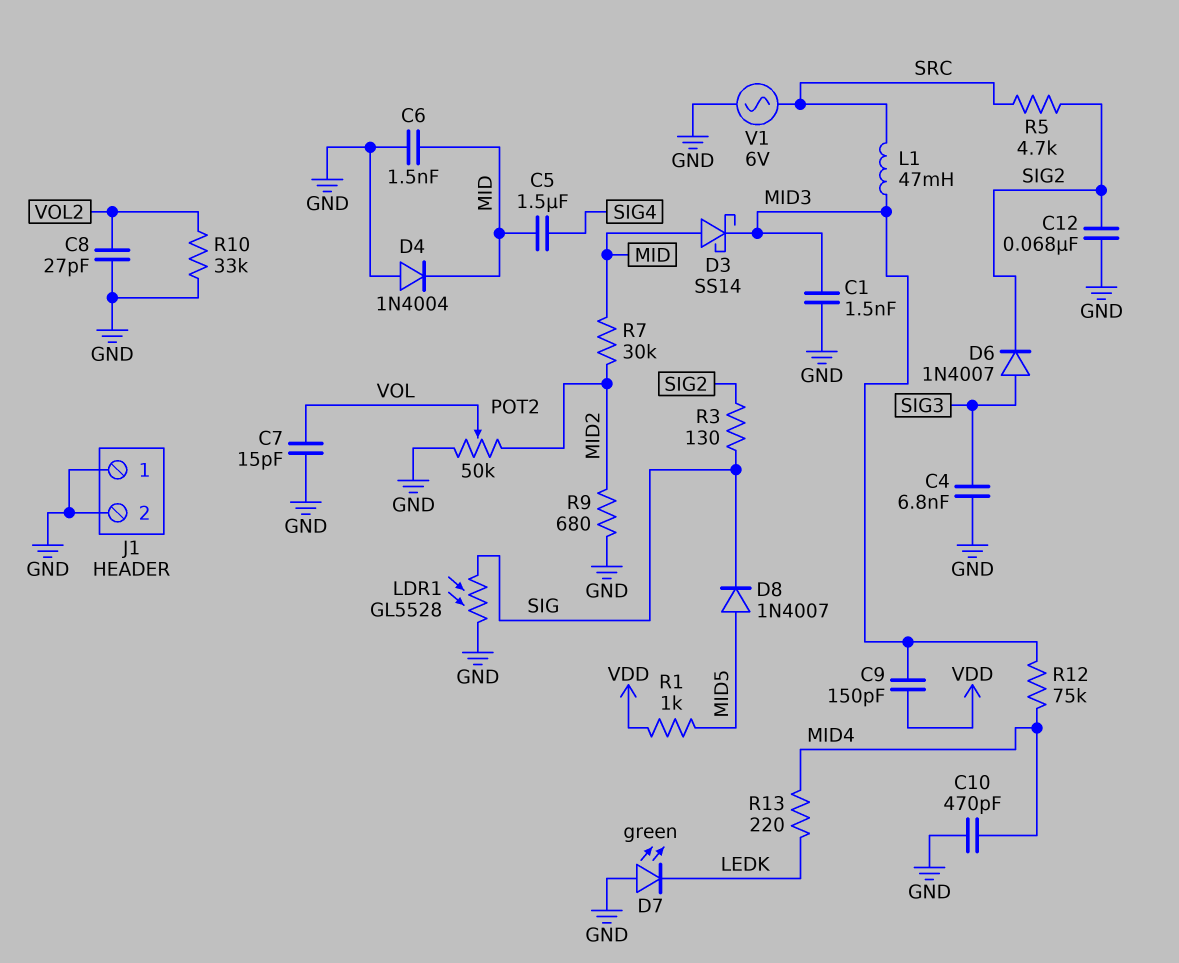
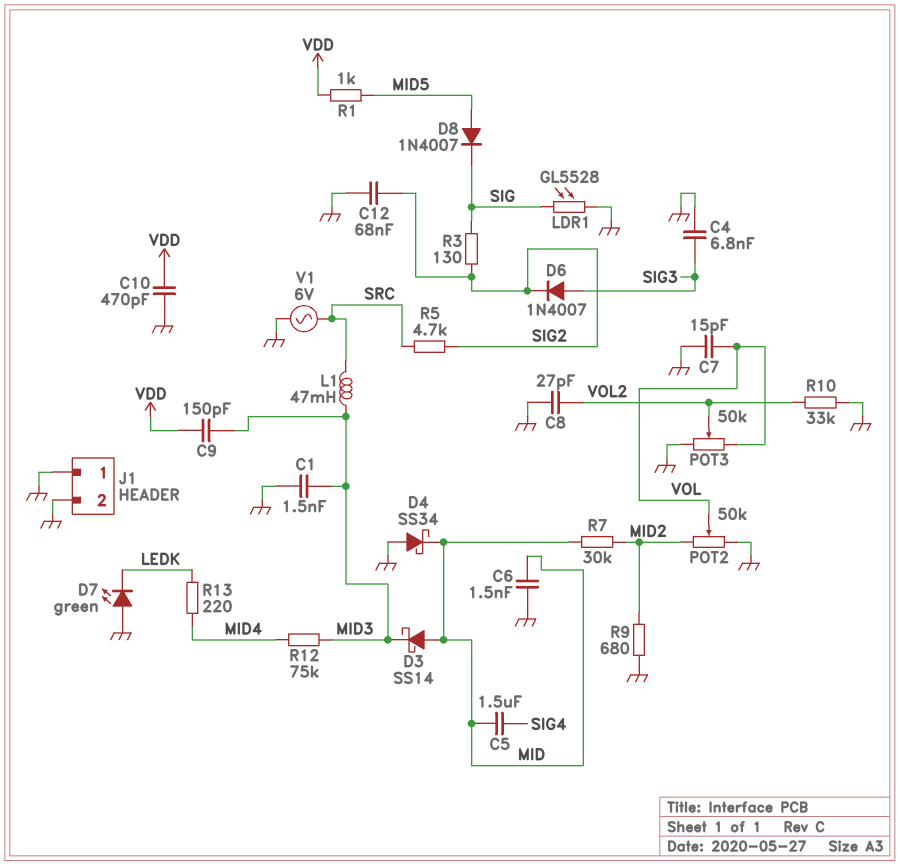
C10: 470pF (GND, MID4) -> 470pF (GND, VDD)
D4: diode 1N4004 (A GND, K MID) -> schottky SS34 (A GND, K MID)
POT3: none -> 50k (GND, VOL, wiper VOL2)

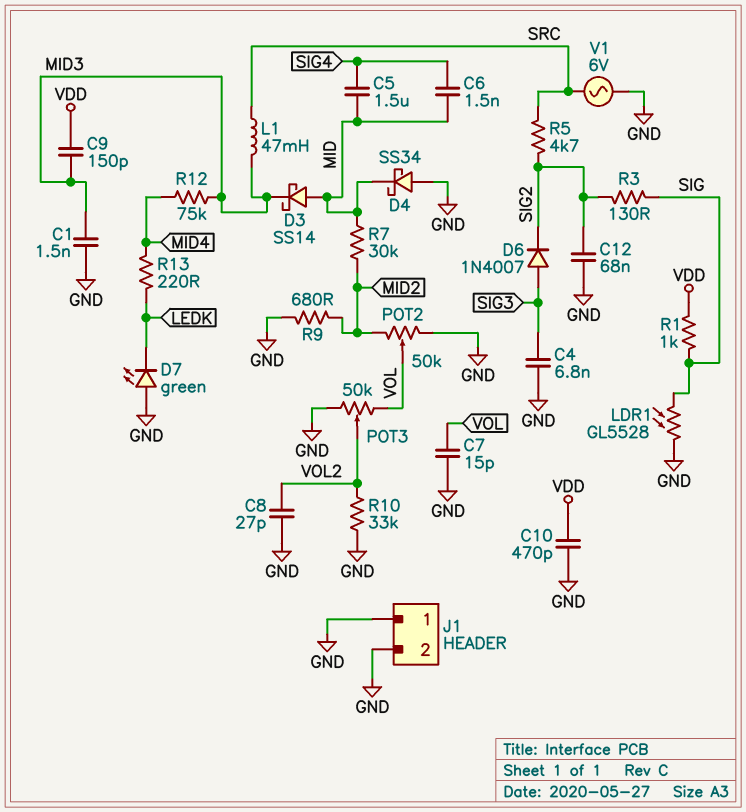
C6: 1.5nF (GND, MID) -> 1.5nF (MID, SIG4)
D8: diode 1N4007 (A MID5, K SIG) -> none
R1: 1k (MID5, VDD) -> 1k (SIG, VDD)

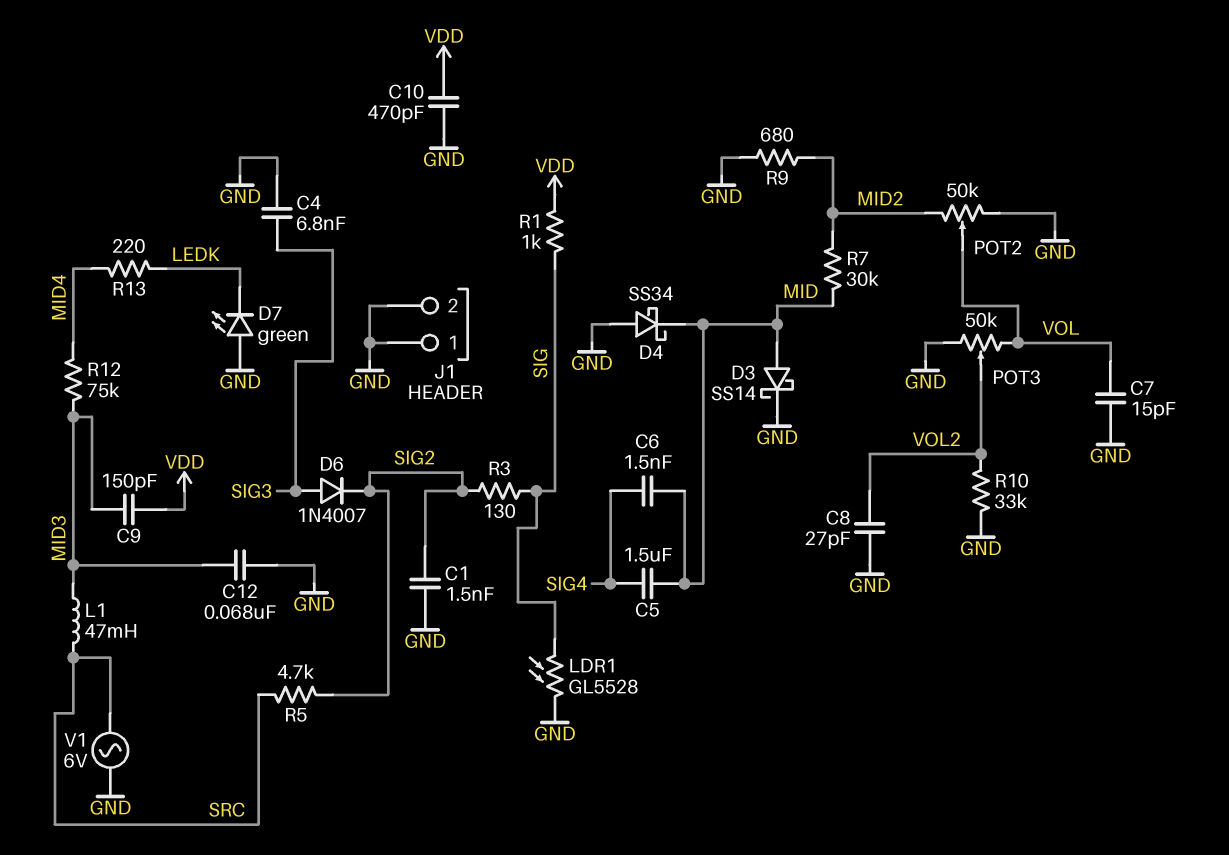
C1: 1.5nF (GND, MID3) -> 1.5nF (GND, SIG2)
C12: 68nF (GND, SIG2) -> 68nF (GND, MID3)
D3: schottky SS14 (A MID, K MID3) -> schottky SS14 (A MID, K GND)

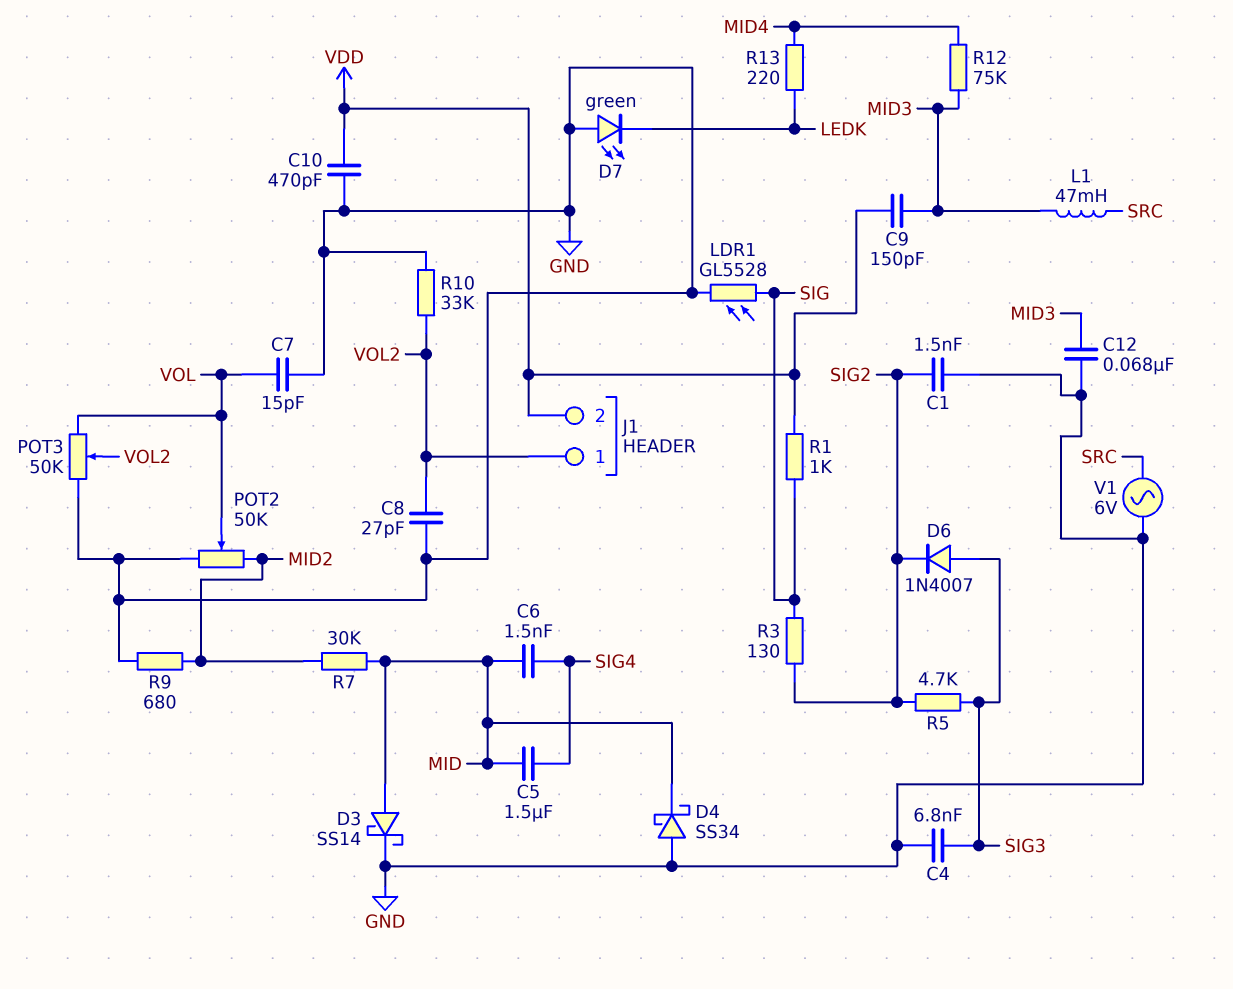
J1 pin 1: GND -> VOL2
J1 pin 2: GND -> VDD
R5: 4.7k (SIG2, SRC) -> 4.7k (SIG2, SIG3)

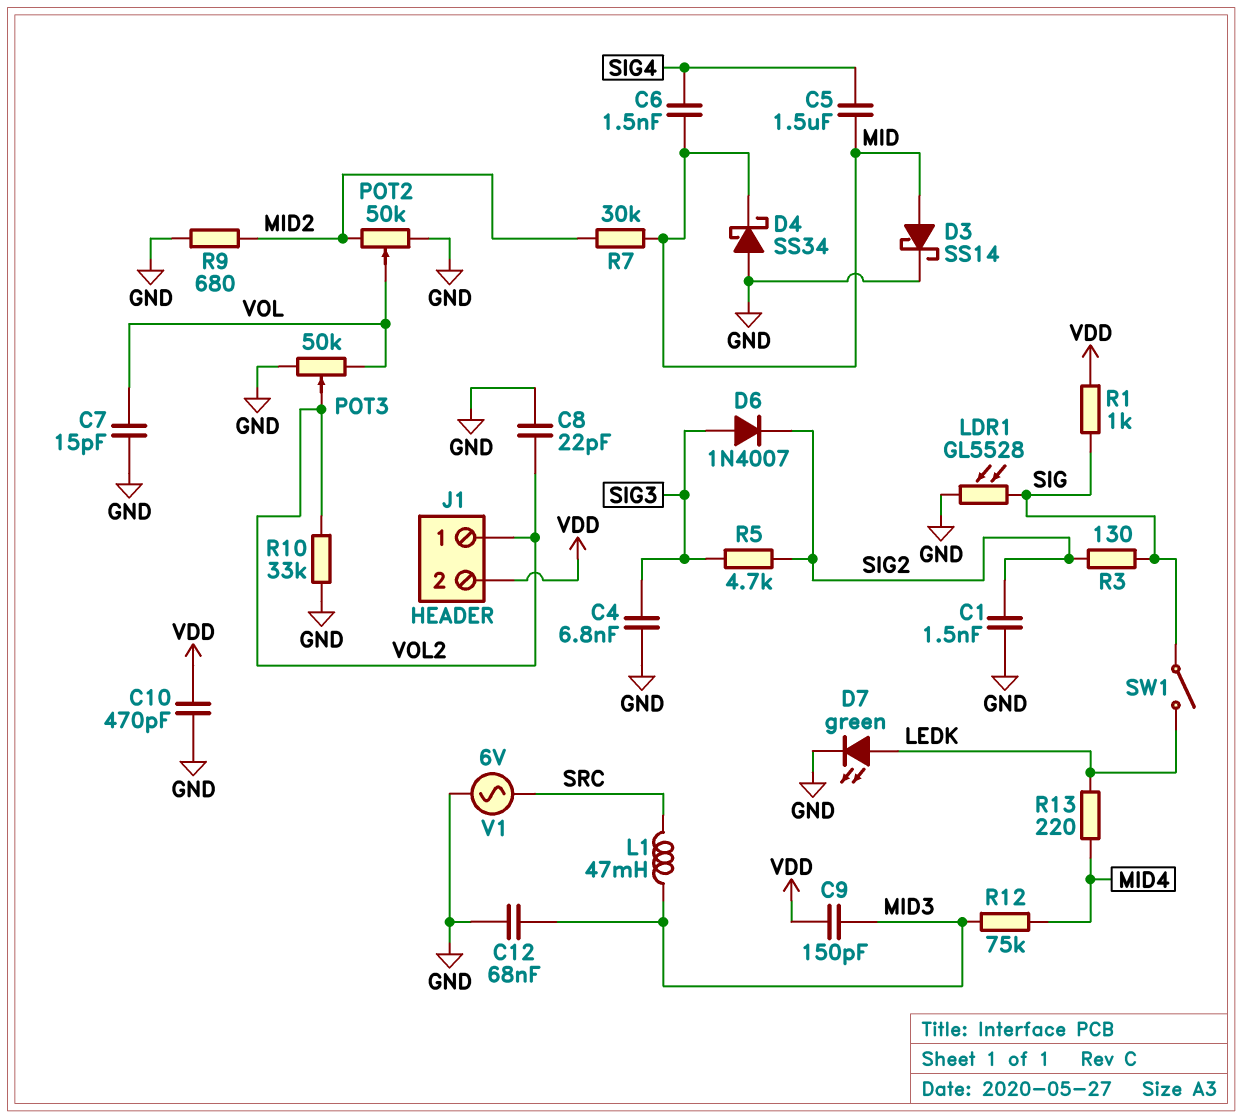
C8: 27pF (GND, VOL2) -> 22pF (GND, VOL2)
D7: LED green (A GND, K LEDK) -> LED green (A LEDK, K GND)
SW1: none -> switch (LEDK, SIG)

